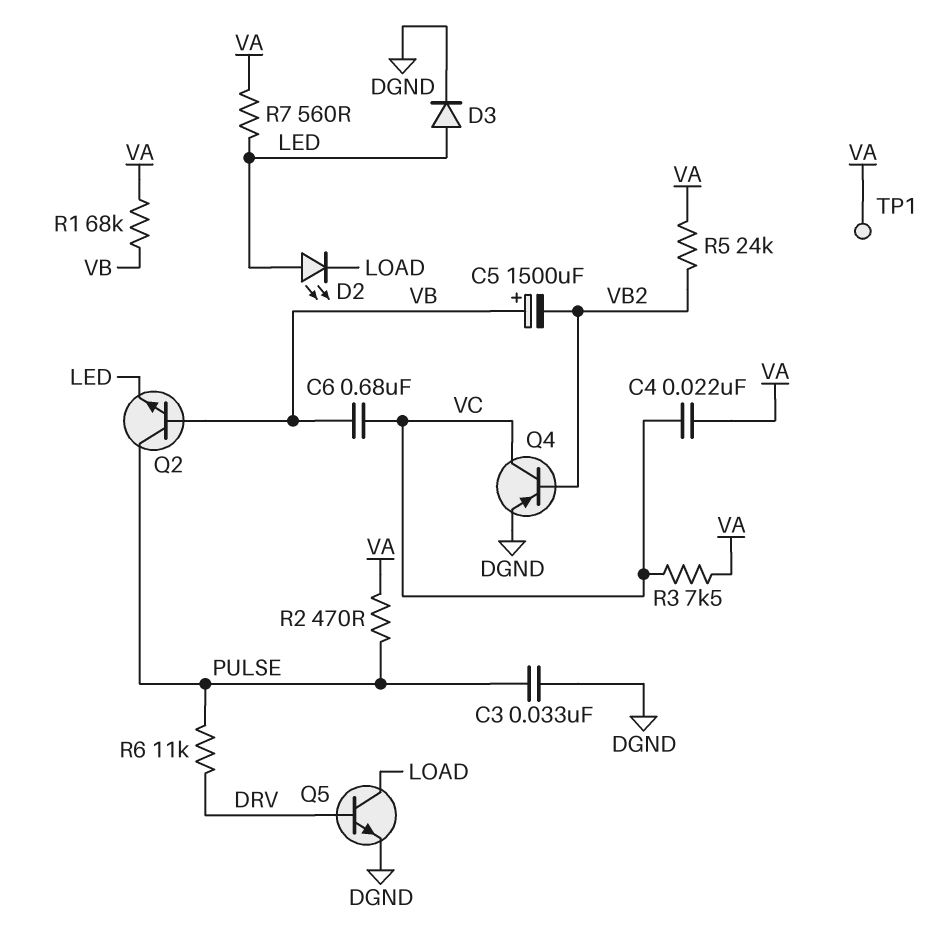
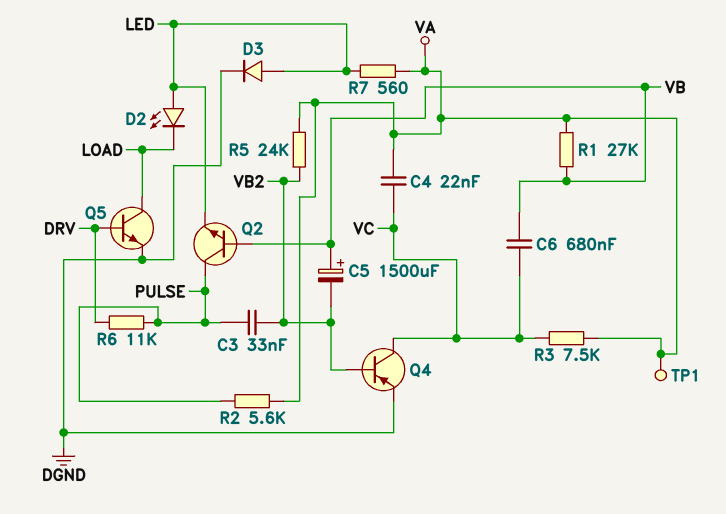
C3: 33nF (DGND, PULSE) -> 33nF (PULSE, VB2)
R1: 68k (VA, VB) -> 27k (VA, VB)
R2: 470 (PULSE, VA) -> 5.6k (PULSE, VA)

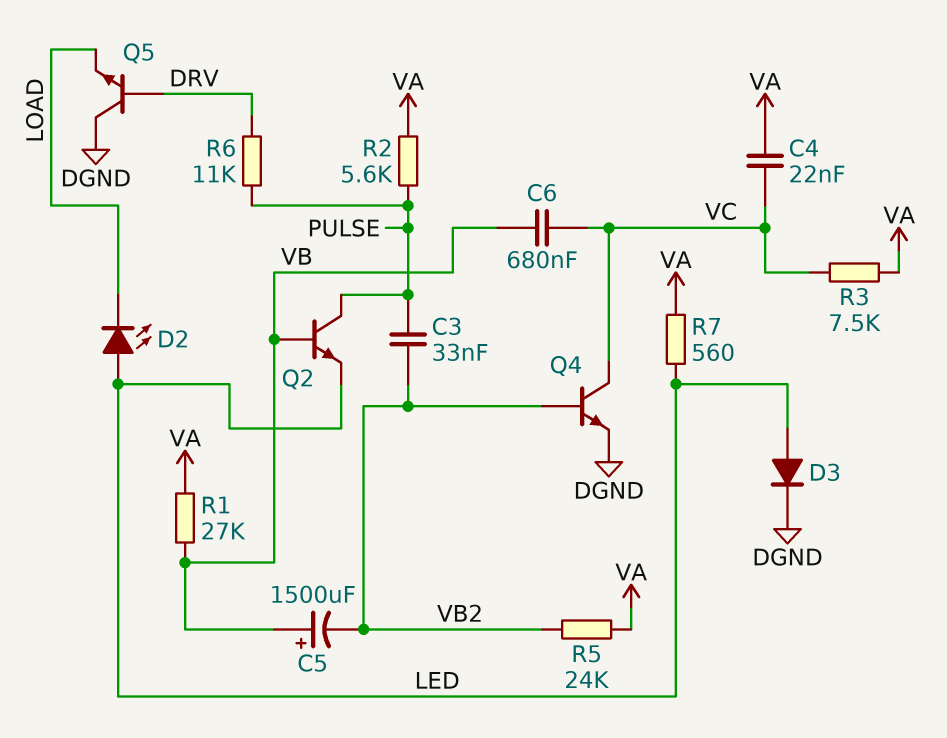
Q4: PNP (B VB2, C VC, E DGND) -> NPN (B VB2, C VC, E DGND)
Q5: NPN (B DRV, C LOAD, E DGND) -> NPN (B DRV, C DGND, E LOAD)
TP1: test point (VA) -> none

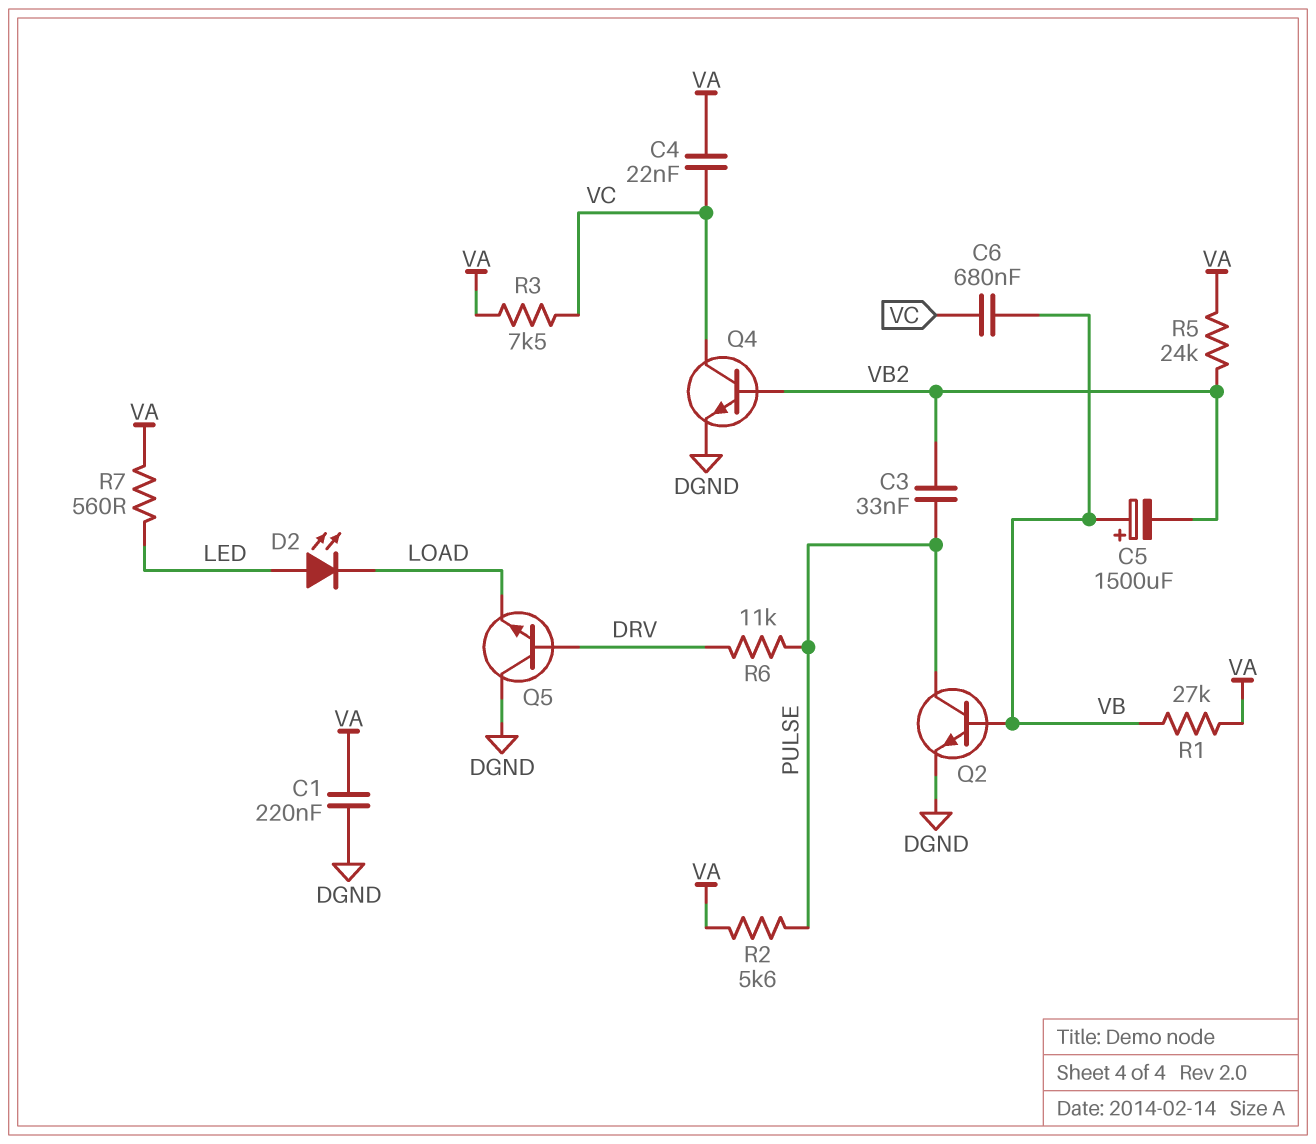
C1: none -> 220nF (DGND, VA)
D3: diode (A LED, K DGND) -> none
Q2: NPN (B VB, C PULSE, E LED) -> NPN (B VB, C PULSE, E DGND)

